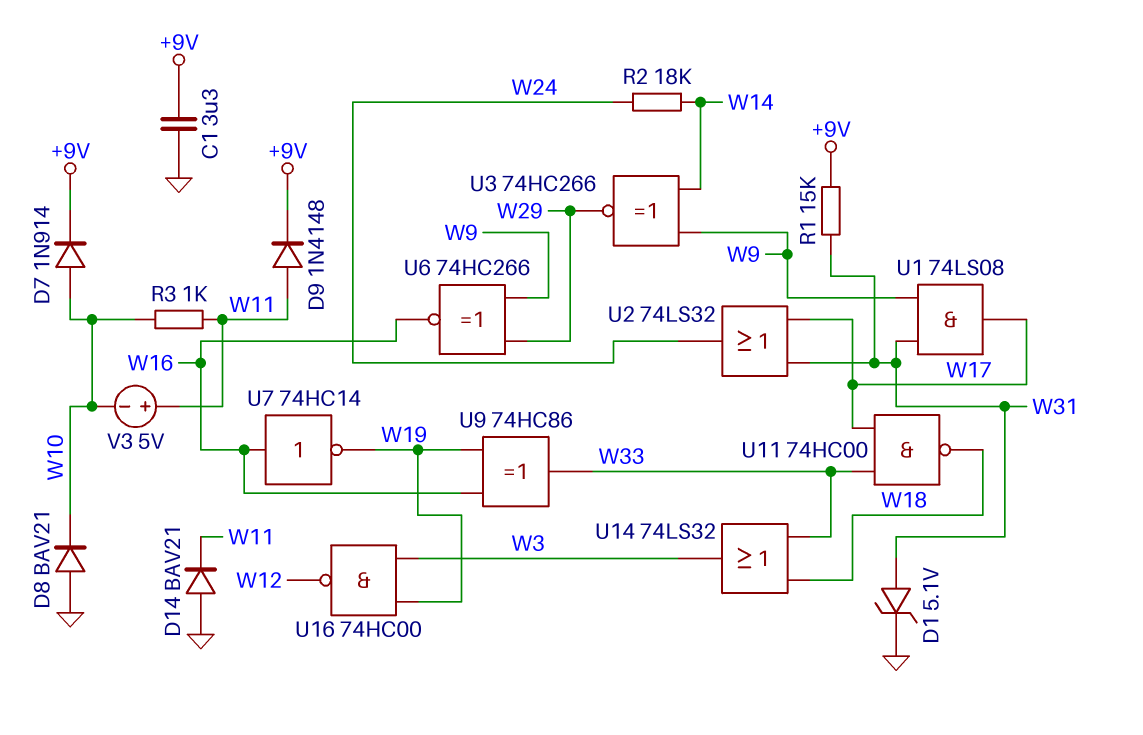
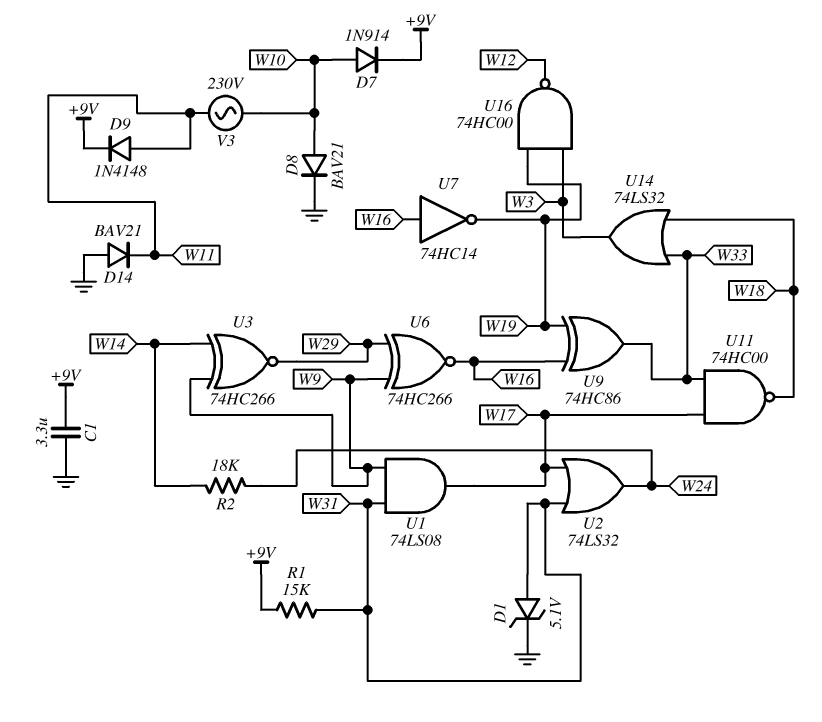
D8: diode BAV21 (A GND, K W10) -> diode BAV21 (A W10, K GND)
R3: 1k (W10, W11) -> none
V3: 5V (plus W11, minus W10) -> AC 230V (W10, W11)

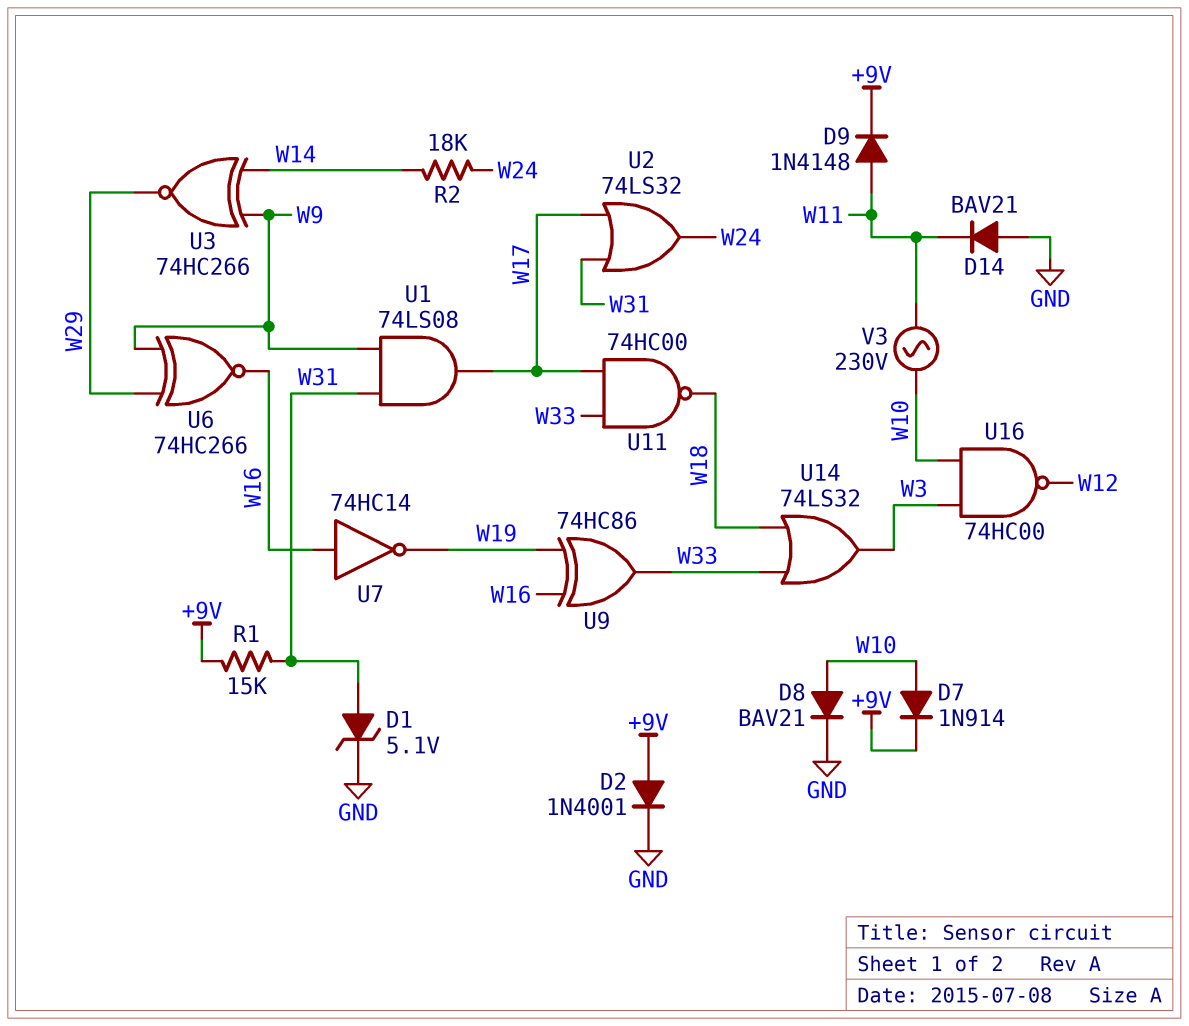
C1: 3.3uF (+9V, GND) -> none
D2: none -> diode 1N4001 (A +9V, K GND)
U16: NAND 74HC00 (in W3, in W19, out W12) -> NAND 74HC00 (in W3, in W10, out W12)

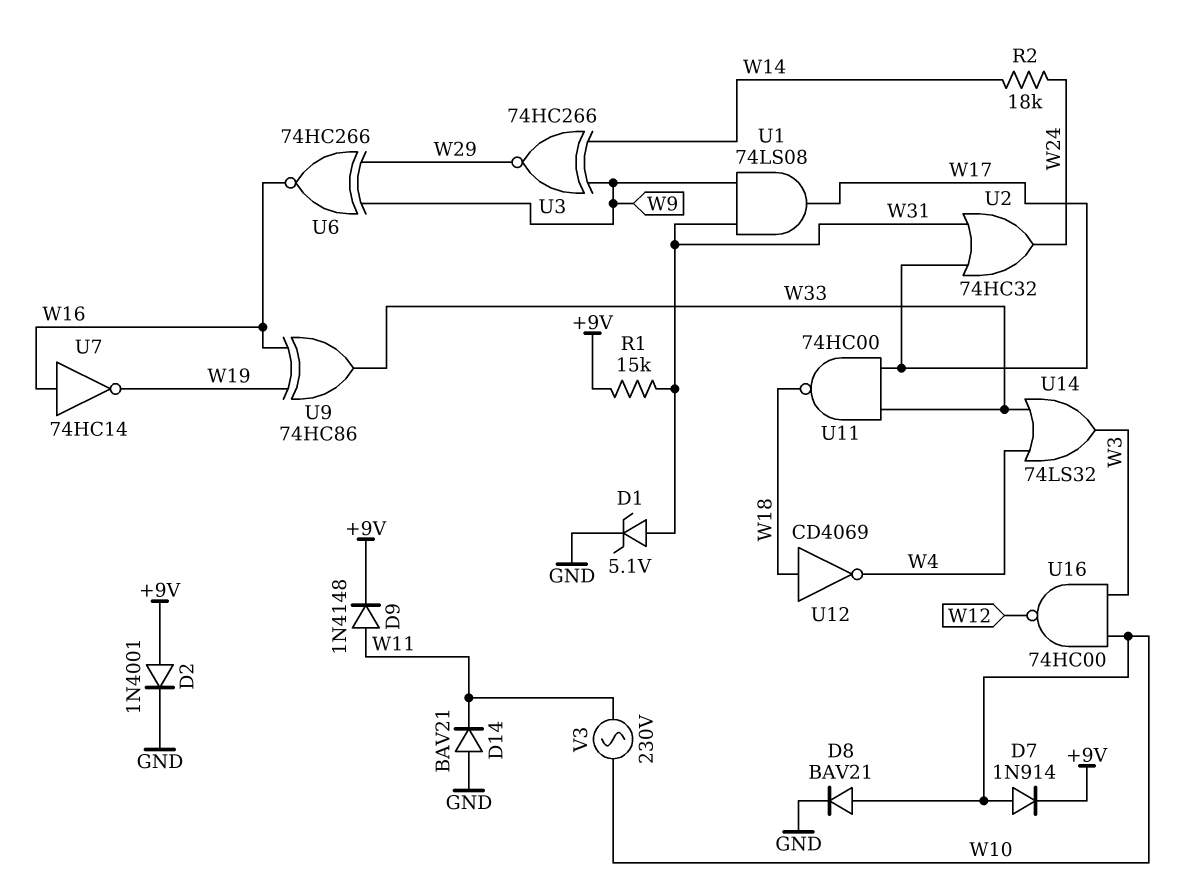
U2: OR 74LS32 (in W17, in W31, out W24) -> OR 74HC32 (in W17, in W31, out W24)
U12: none -> NOT CD4069 (in W18, out W4)
U14: OR 74LS32 (in W18, in W33, out W3) -> OR 74LS32 (in W4, in W33, out W3)

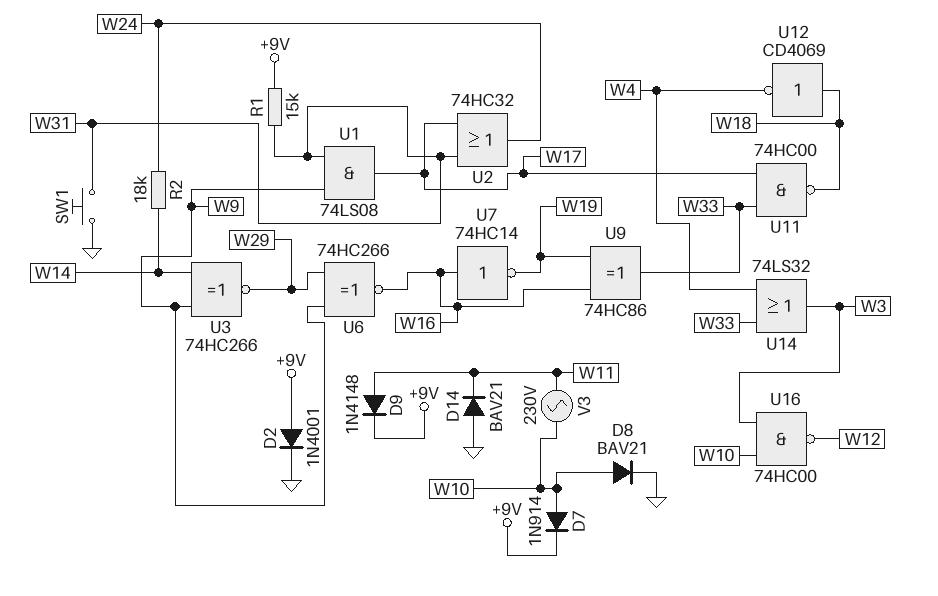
D1: zener 5.1V (A W31, K GND) -> none
SW1: none -> button (GND, W31)

